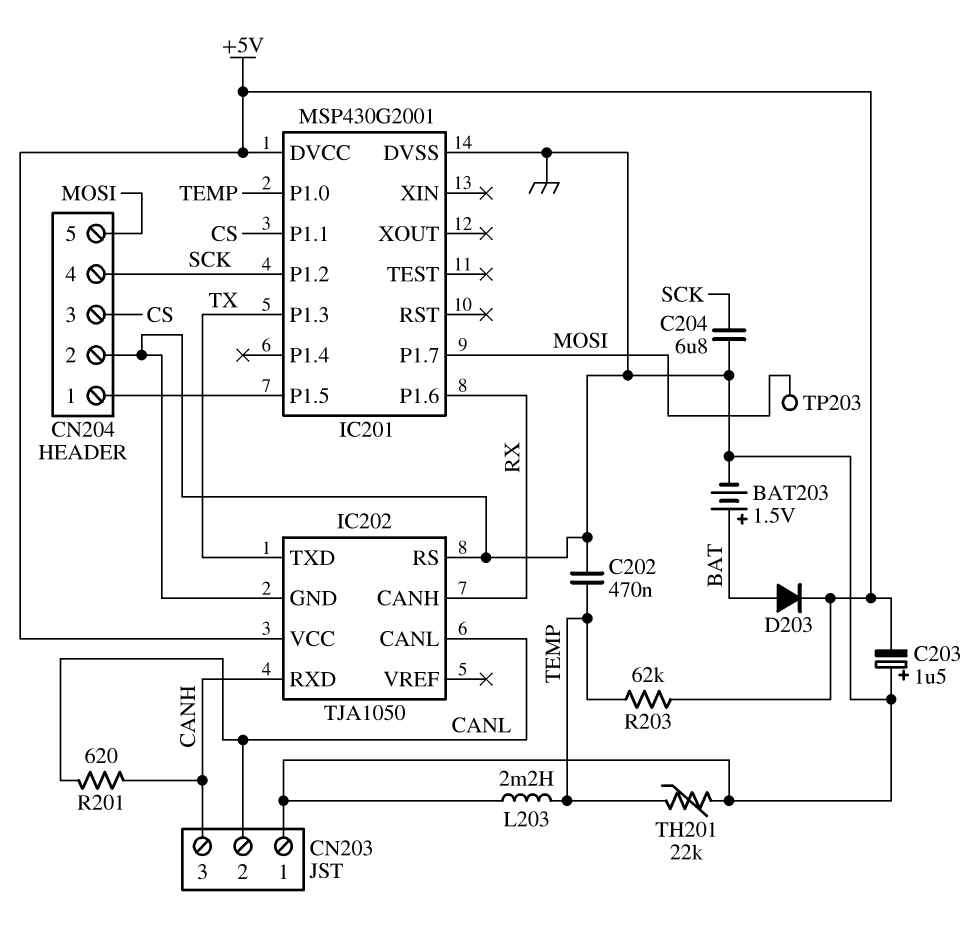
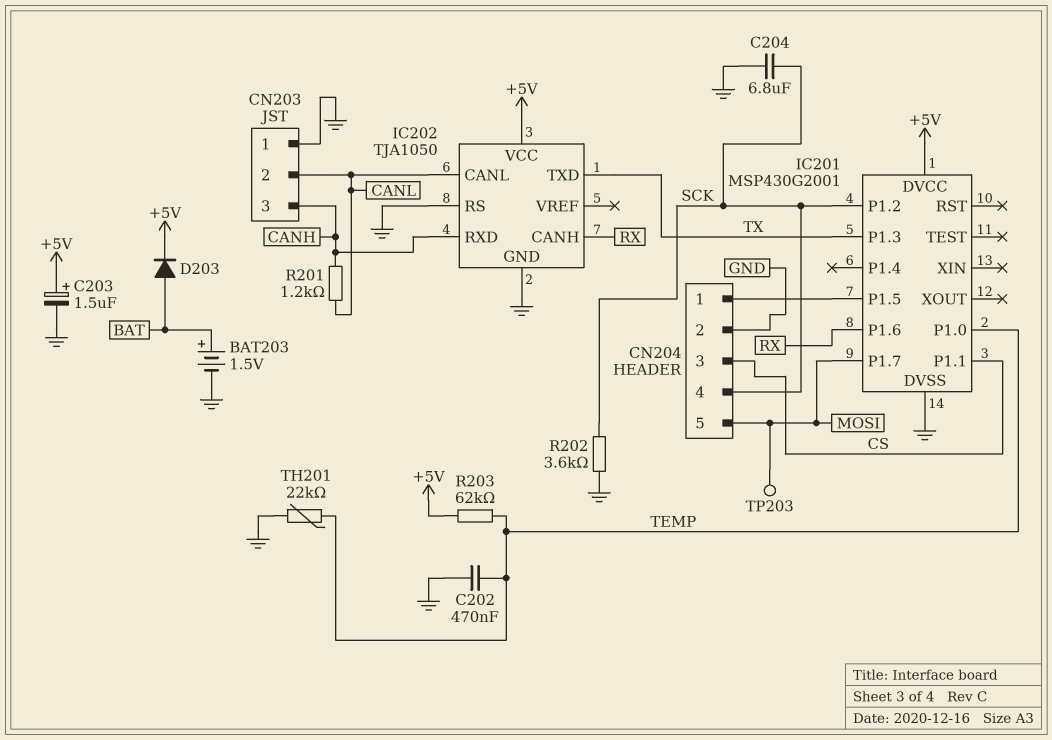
C203: 1.5uF (plus GND, minus +5V) -> 1.5uF (plus +5V, minus GND)
L203: 2.2mH (GND, TEMP) -> none
R201: 620 (CANH, CANL) -> 1.2k (CANH, CANL)
R202: none -> 3.6k (GND, SCK)

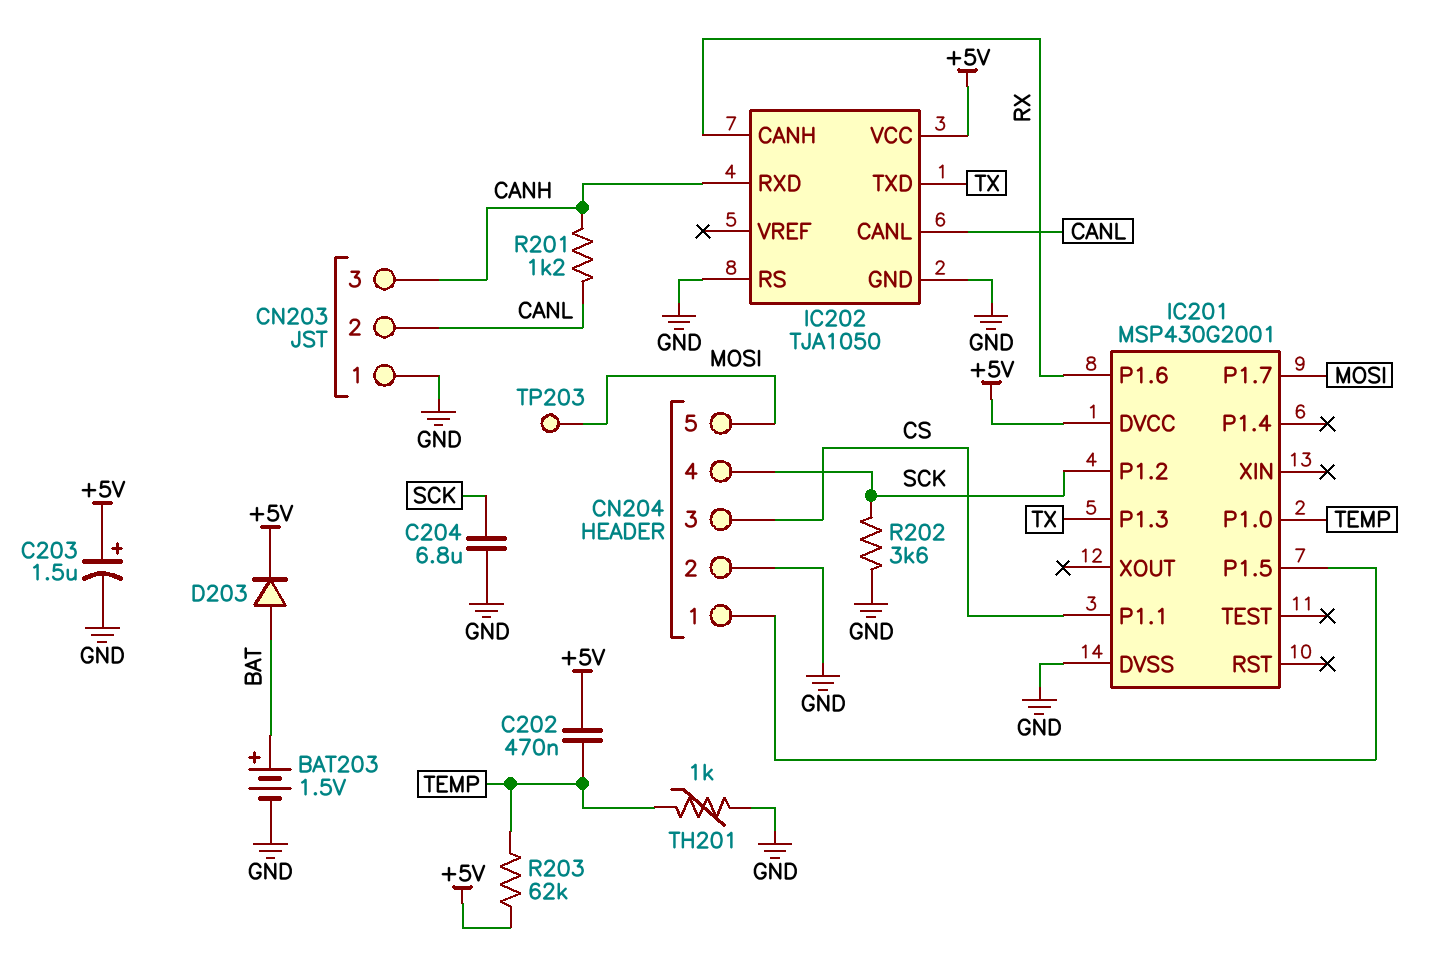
C202: 470nF (GND, TEMP) -> 470nF (+5V, TEMP)
TH201: 22k (GND, TEMP) -> 1k (GND, TEMP)

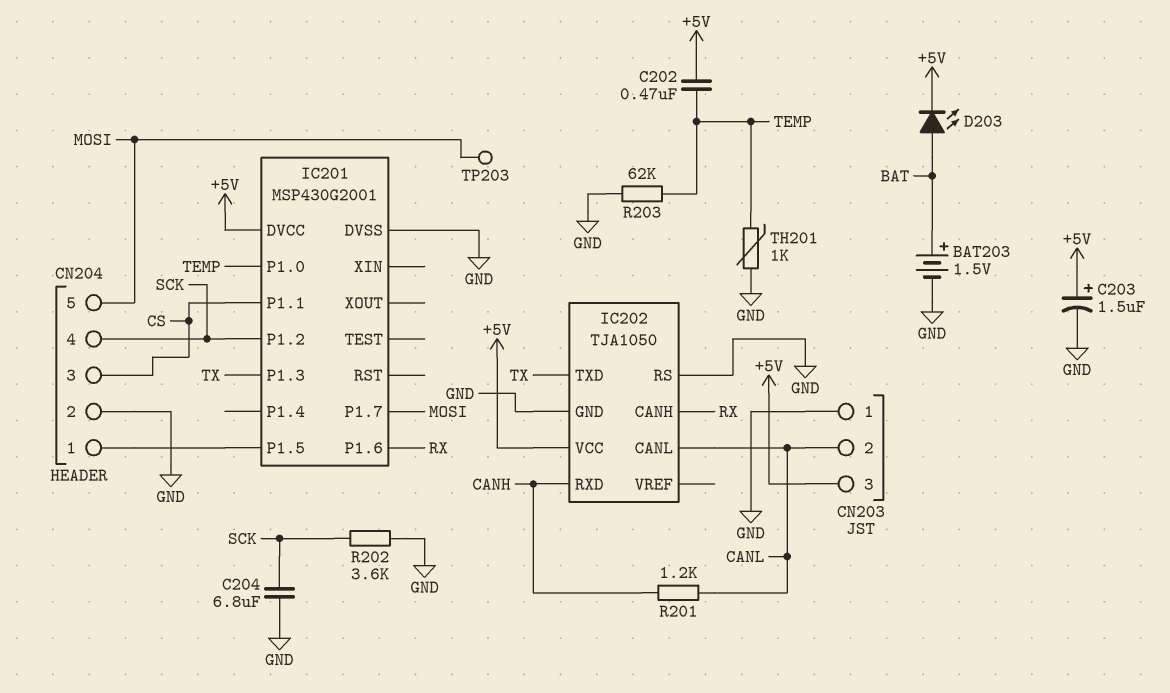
CN203 pin 3: CANH -> +5V
D203: diode (A BAT, K +5V) -> LED (A BAT, K +5V)
R203: 62k (+5V, TEMP) -> 62k (GND, TEMP)

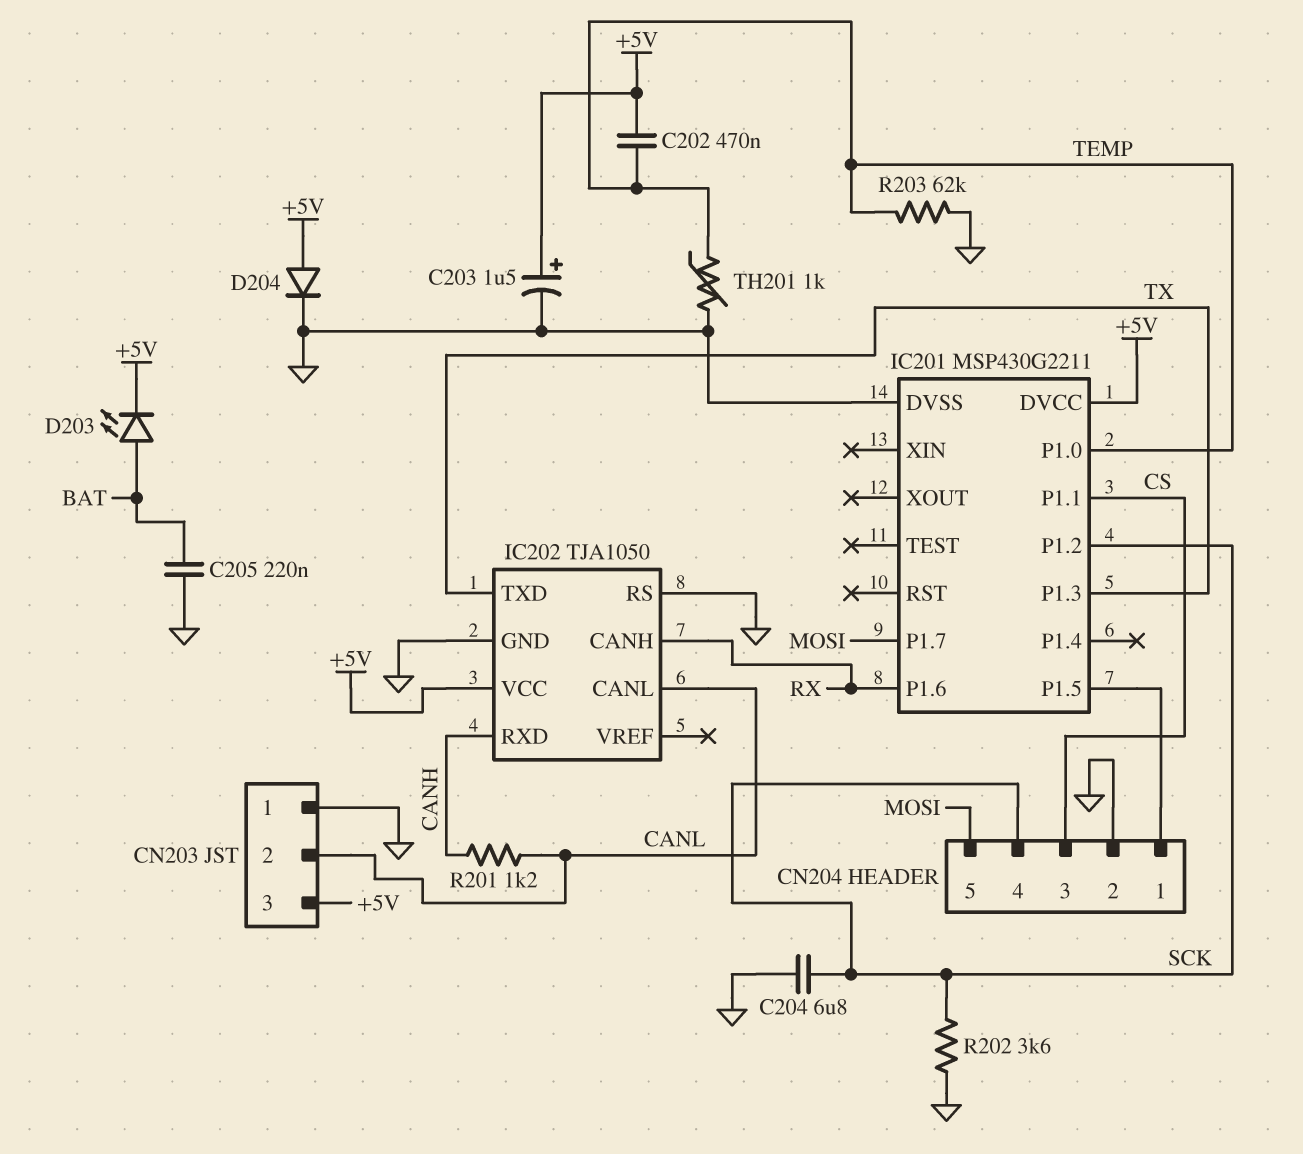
BAT203: 1.5V (plus BAT, minus GND) -> none
C205: none -> 220nF (BAT, GND)
D204: none -> diode (A +5V, K GND)
IC201: MSP430G2001 -> MSP430G2211
TP203: test point (MOSI) -> none

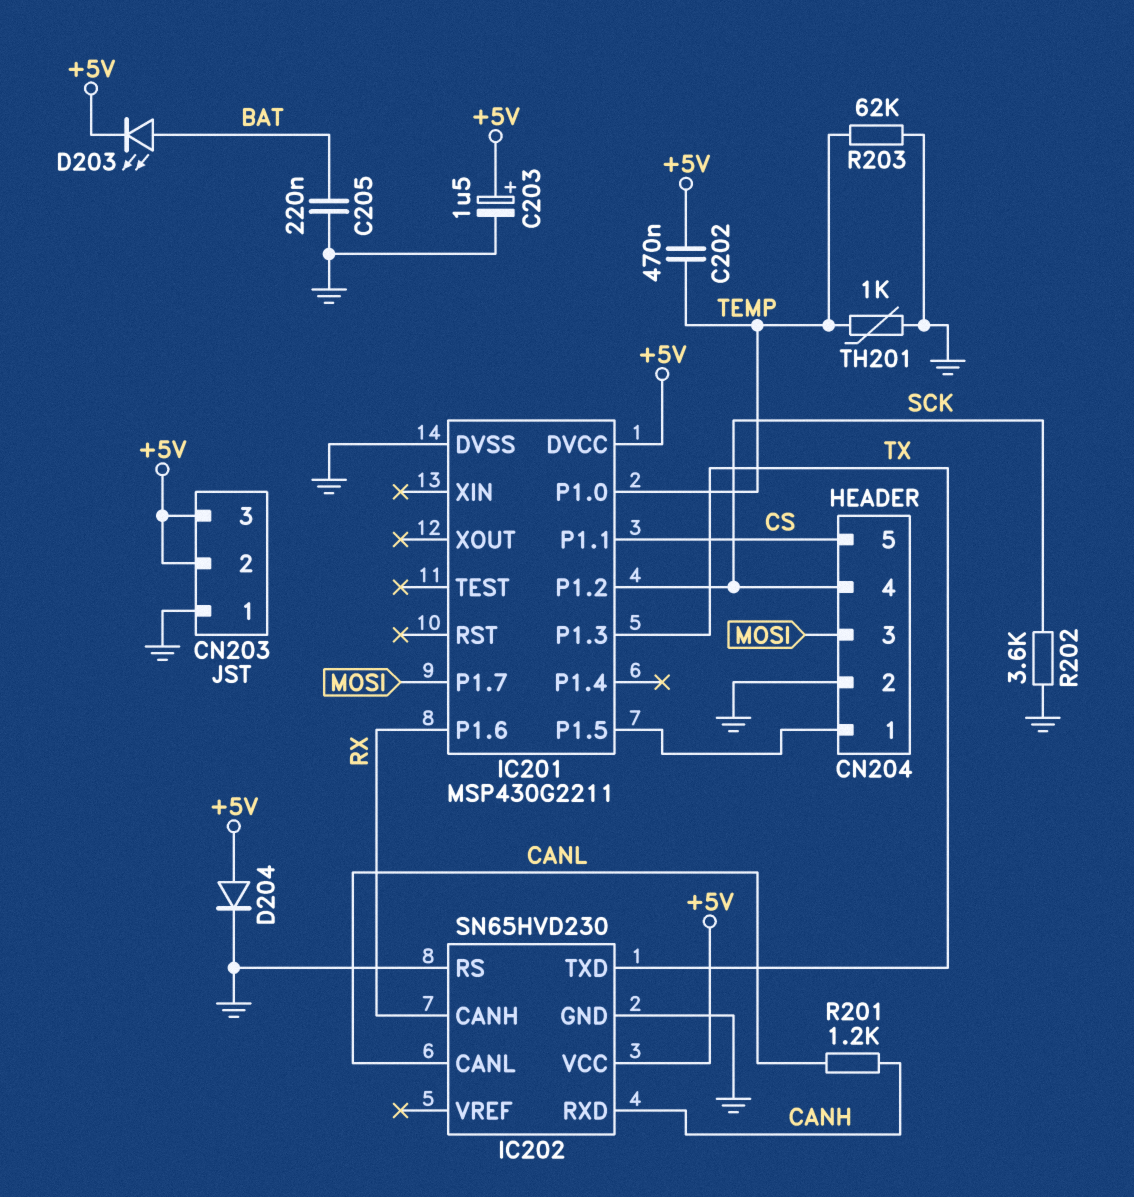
C204: 6.8uF (GND, SCK) -> none
CN203 pin 2: CANL -> +5V
CN204 pin 3: CS -> MOSI
CN204 pin 5: MOSI -> CS
IC202: TJA1050 -> SN65HVD230

